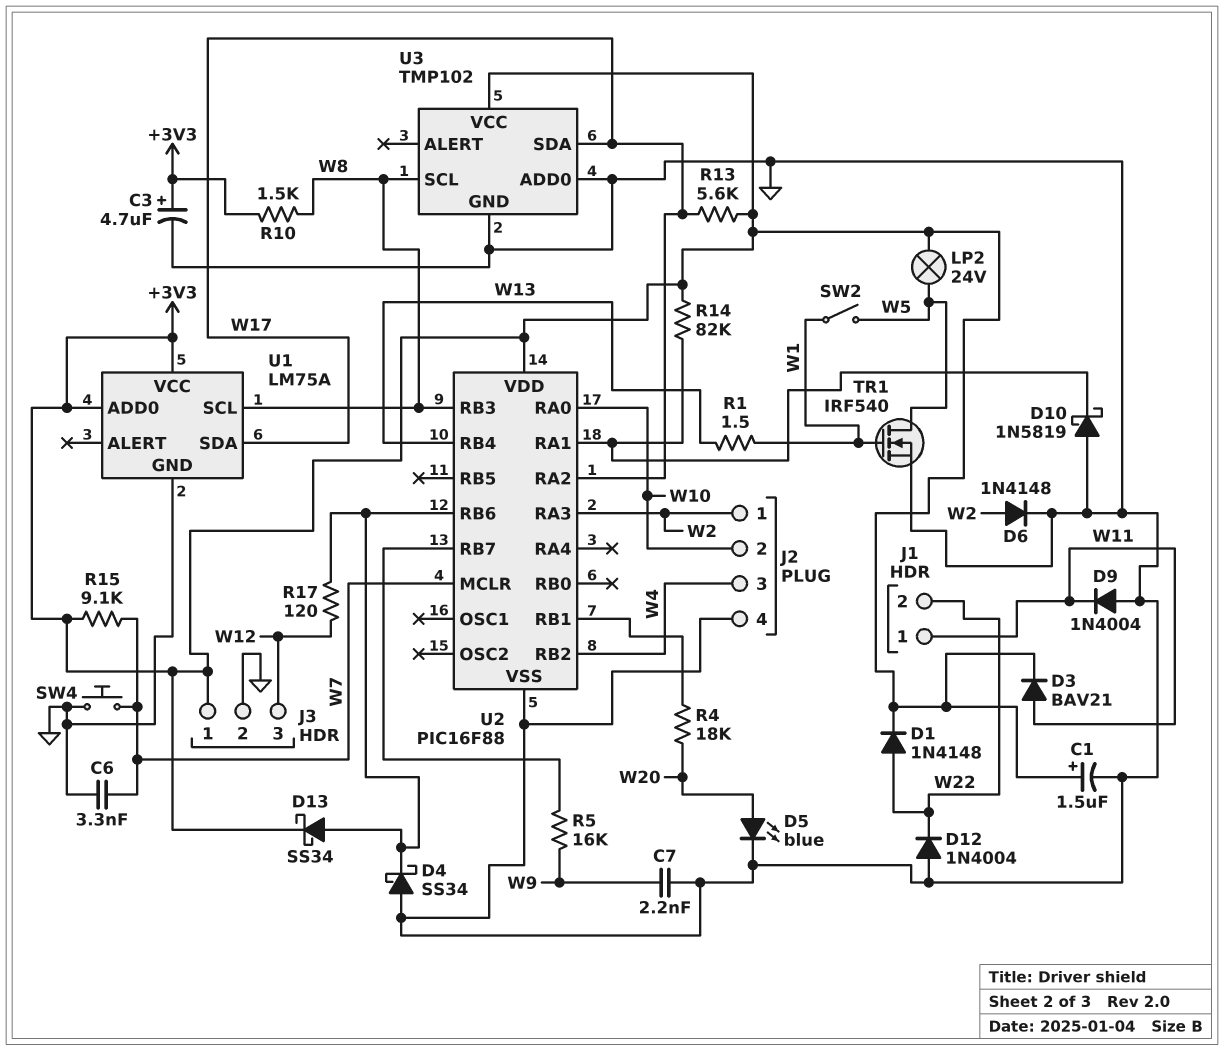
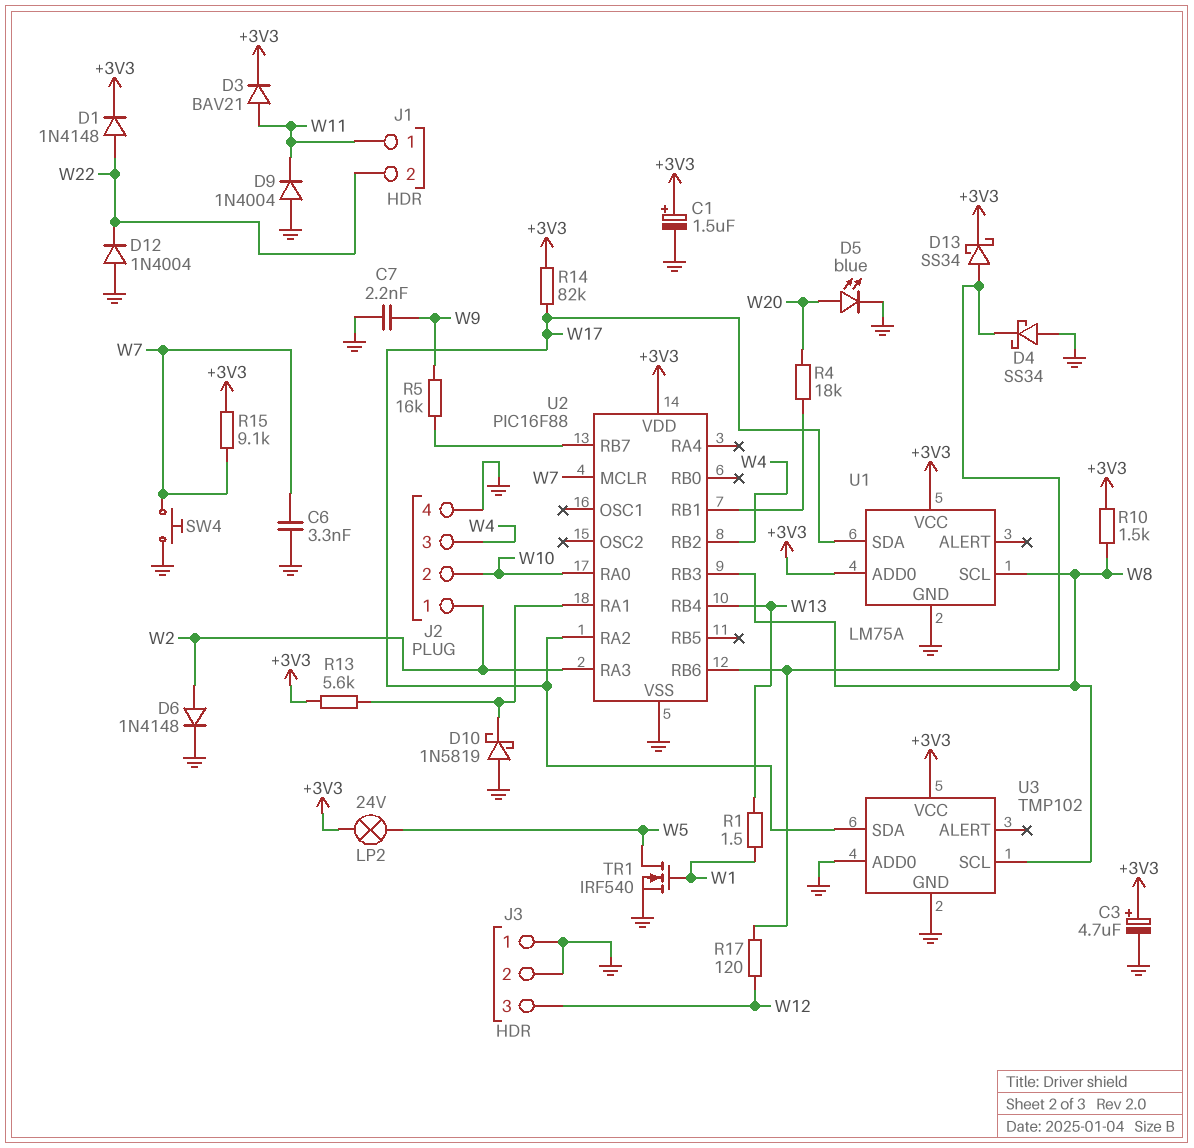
J3 pin 1: +3V3 -> GND
R13: 5.6k (+3V3, W17) -> 5.6k (+3V3, U2/RA1)
R14: 82k (+3V3, U2/RA1) -> 82k (+3V3, W17)
SW2: switch (W1, W5) -> none

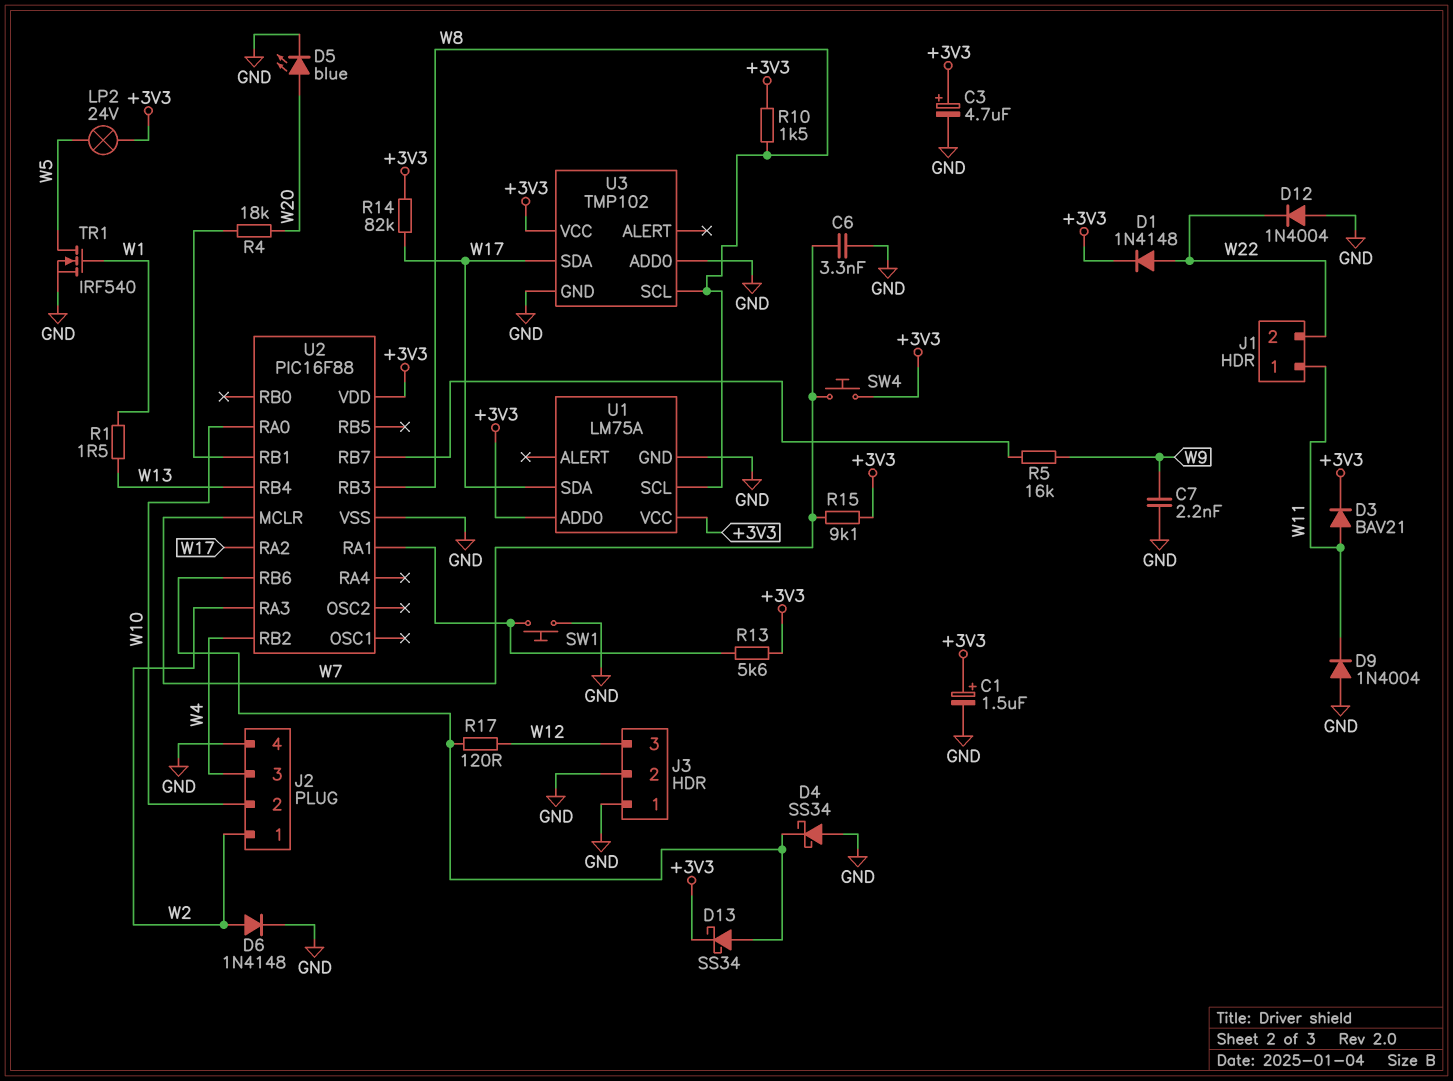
D10: schottky 1N5819 (A GND, K U2/RA1) -> none
SW1: none -> button (GND, U2/RA1)
SW4: button (GND, W7) -> button (+3V3, W7)

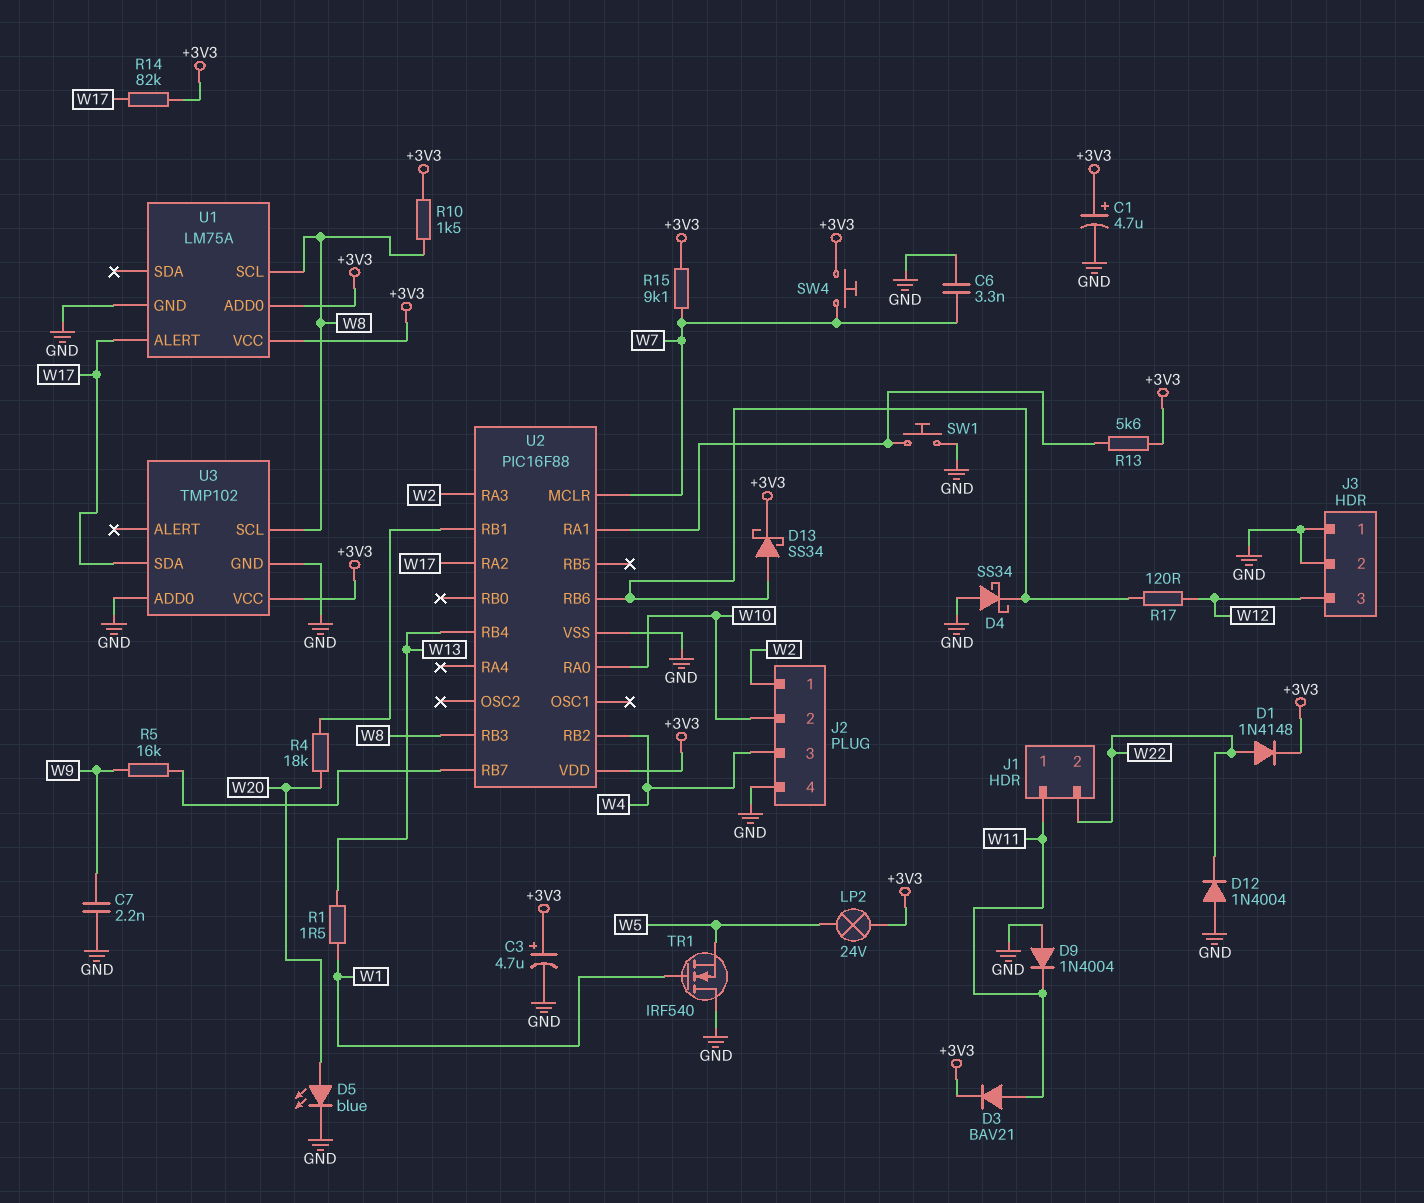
C1: 1.5uF (plus +3V3, minus GND) -> 4.7uF (plus +3V3, minus GND)
D6: diode 1N4148 (A W2, K GND) -> none
TR1: NMOS IRF540 (G W1, D W5, S GND) -> NMOS IRF540 (G W1, D GND, S W5)
U1 pin ALERT: none -> W17
U1 pin SDA: W17 -> none

